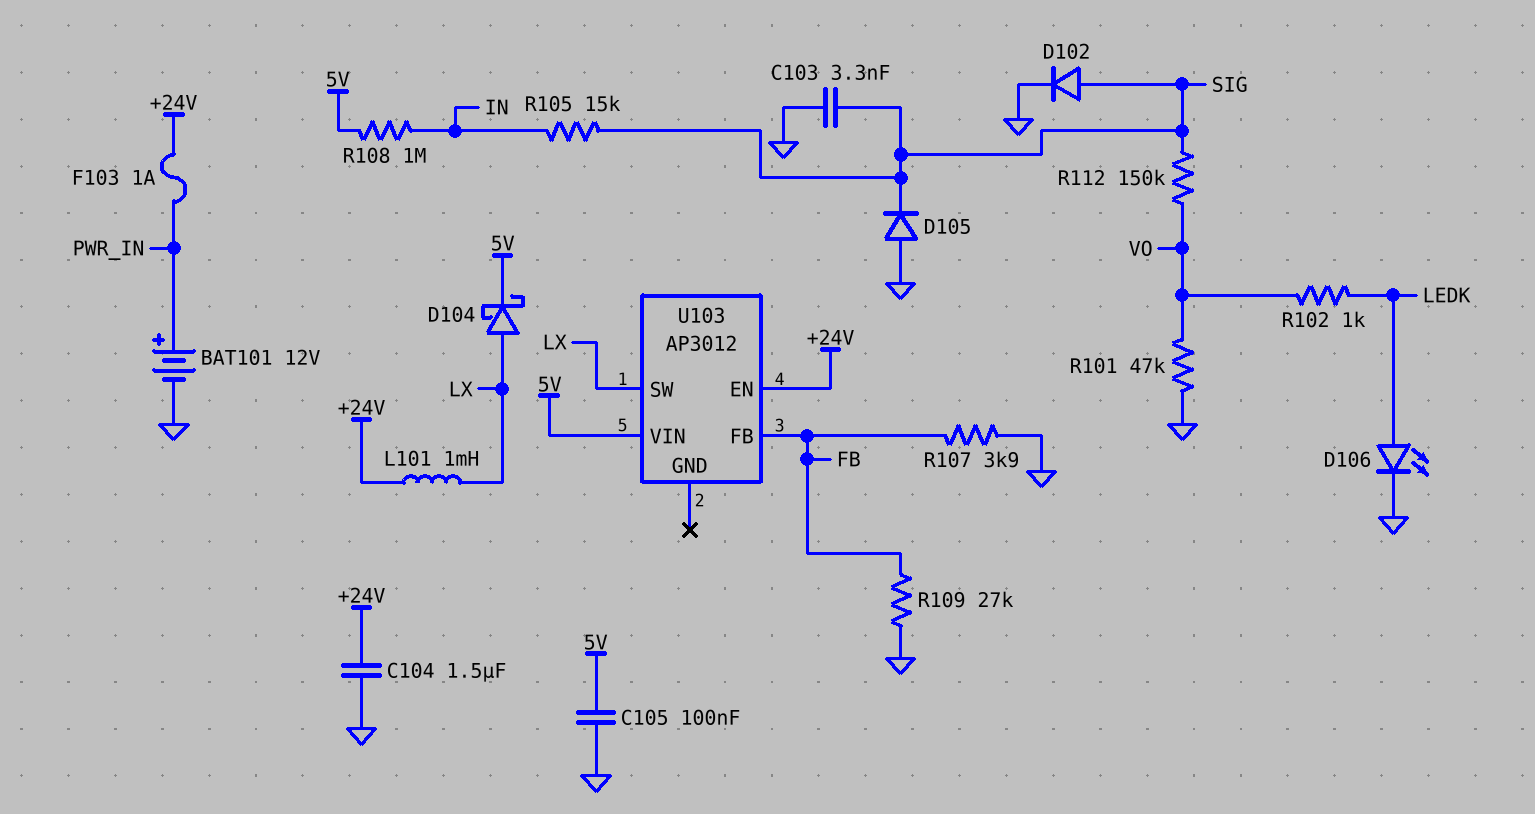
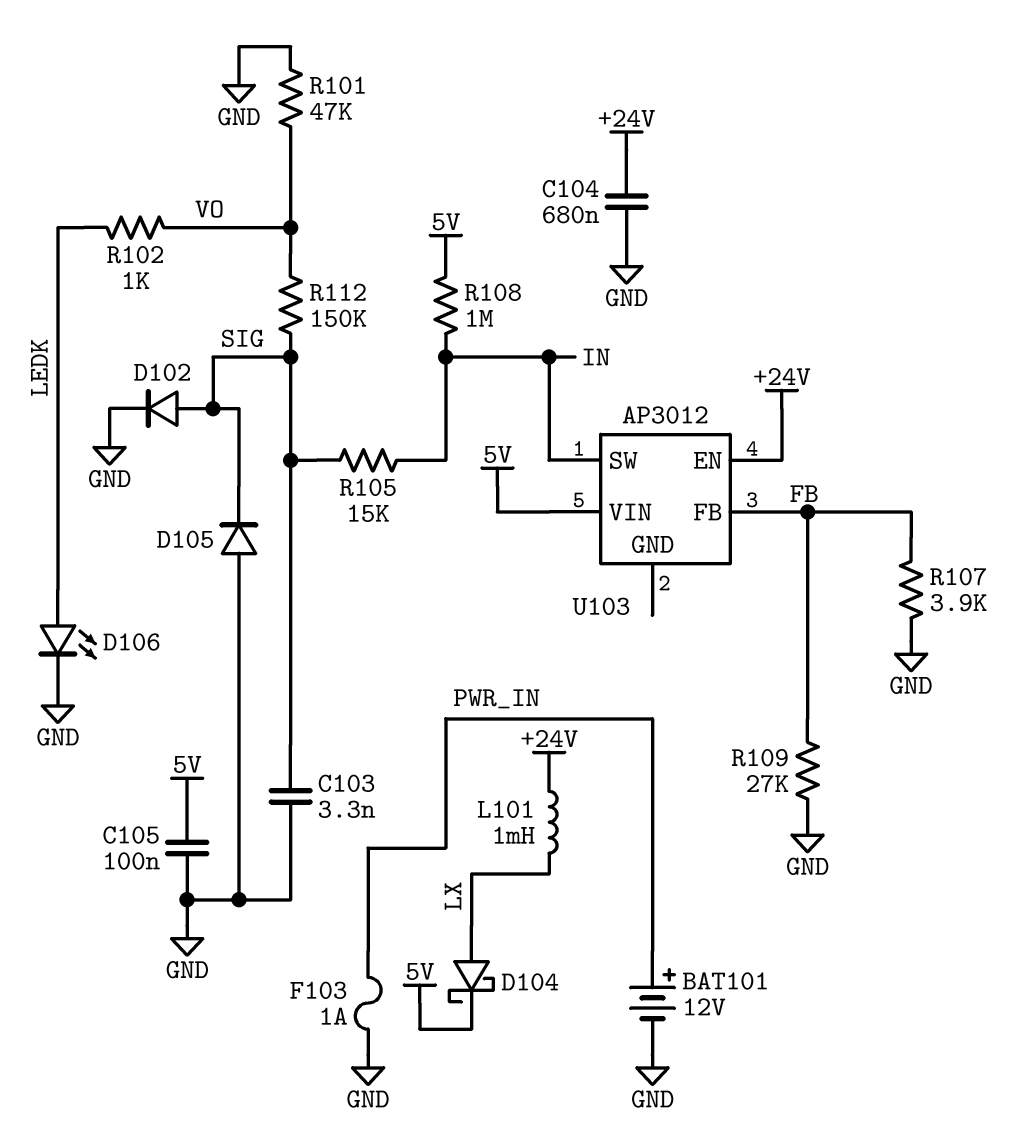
C104: 1.5uF (+24V, GND) -> 680nF (+24V, GND)
F103: 1A (+24V, PWR_IN) -> 1A (GND, PWR_IN)
U103 pin SW: LX -> IN

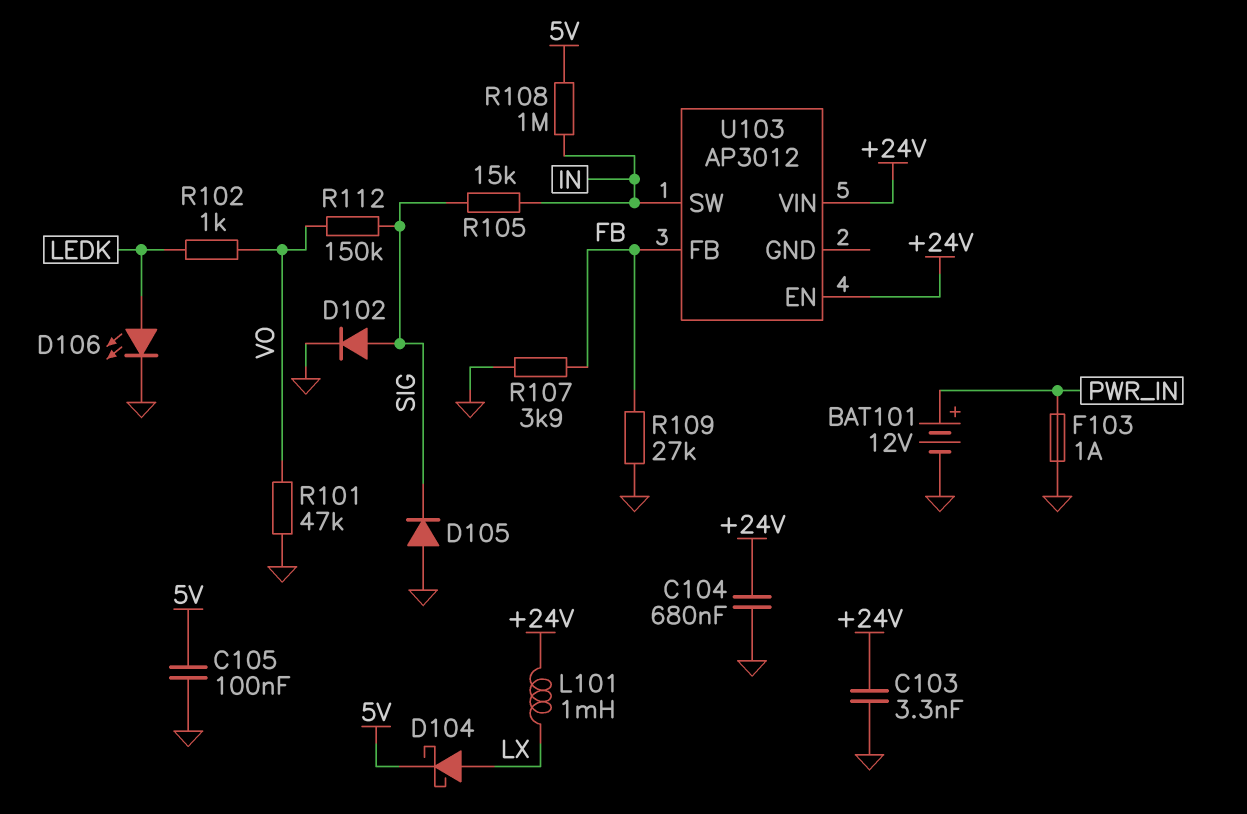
C103: 3.3nF (GND, SIG) -> 3.3nF (+24V, GND)
U103 pin VIN: 5V -> +24V

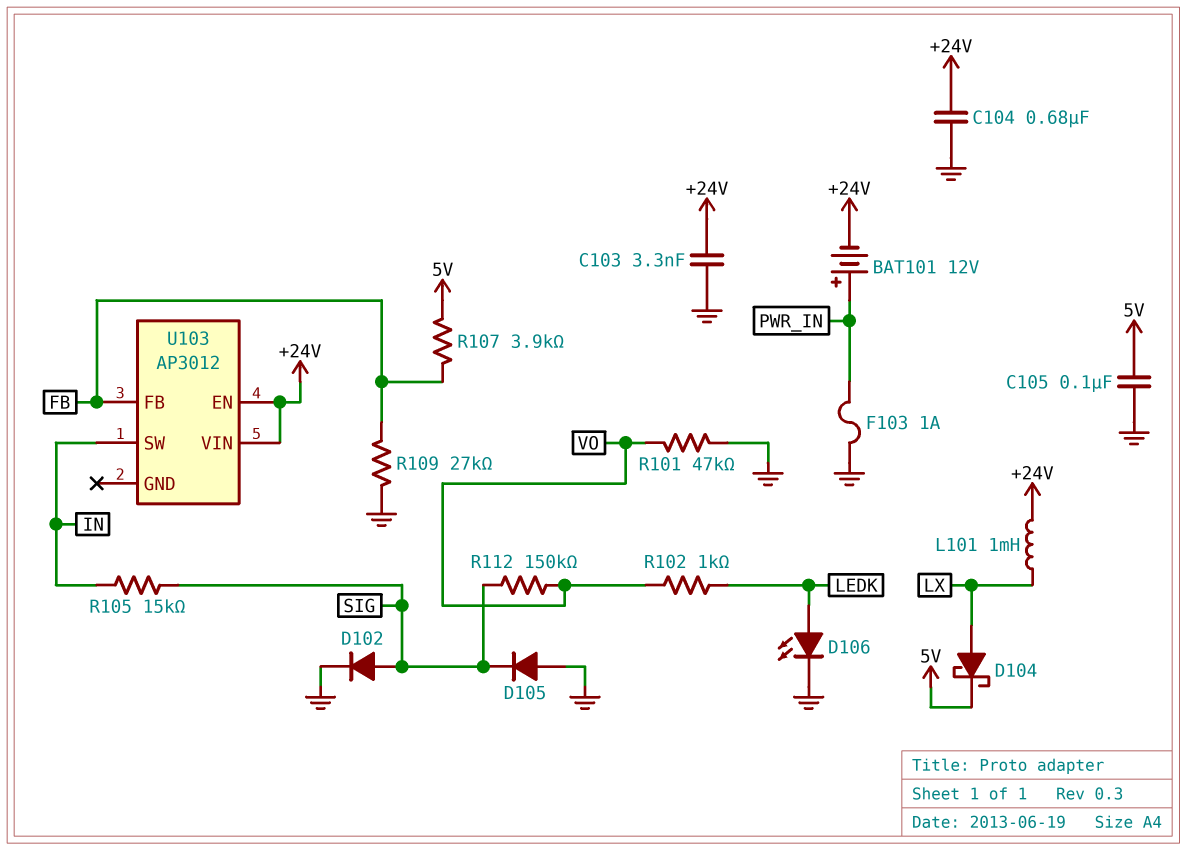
BAT101: 12V (plus PWR_IN, minus GND) -> 12V (plus PWR_IN, minus +24V)
R107: 3.9k (FB, GND) -> 3.9k (5V, FB)
R108: 1M (5V, IN) -> none

